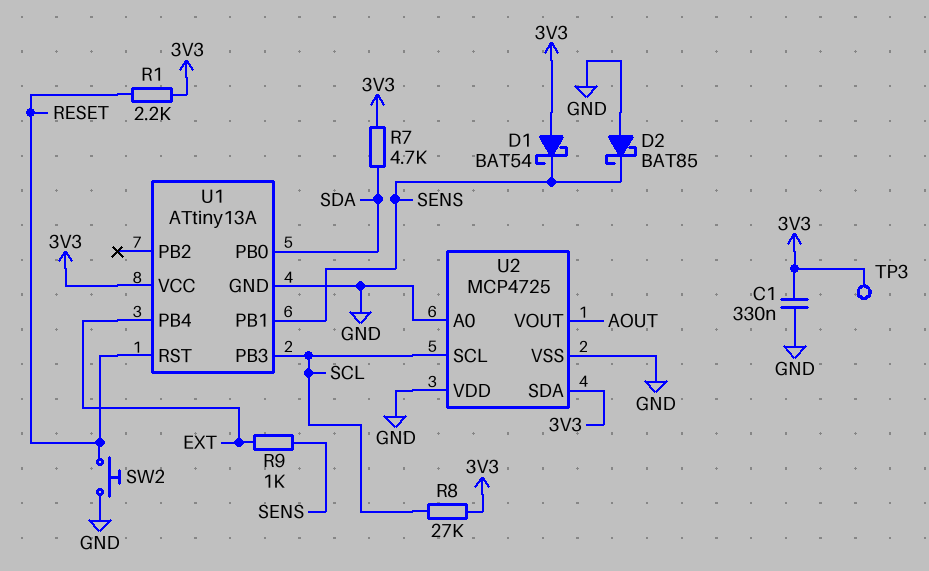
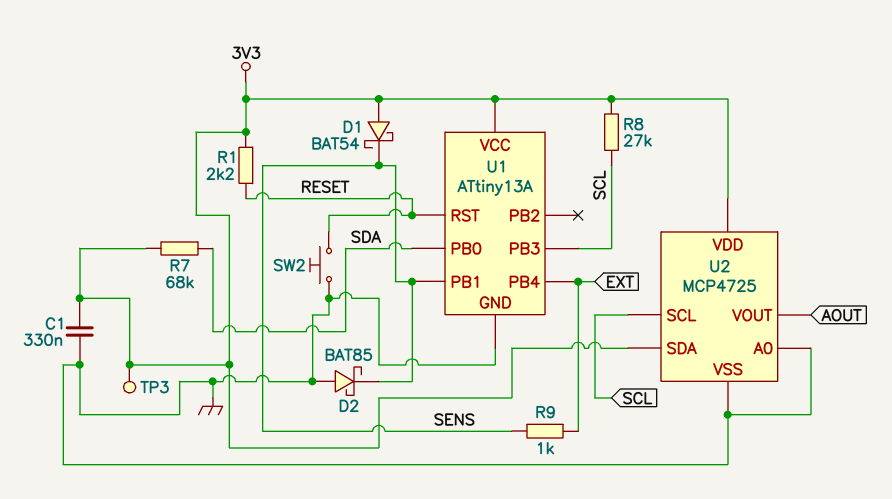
R7: 4.7k (3V3, SDA) -> 68k (3V3, SDA)
U2 pin VDD: GND -> 3V3

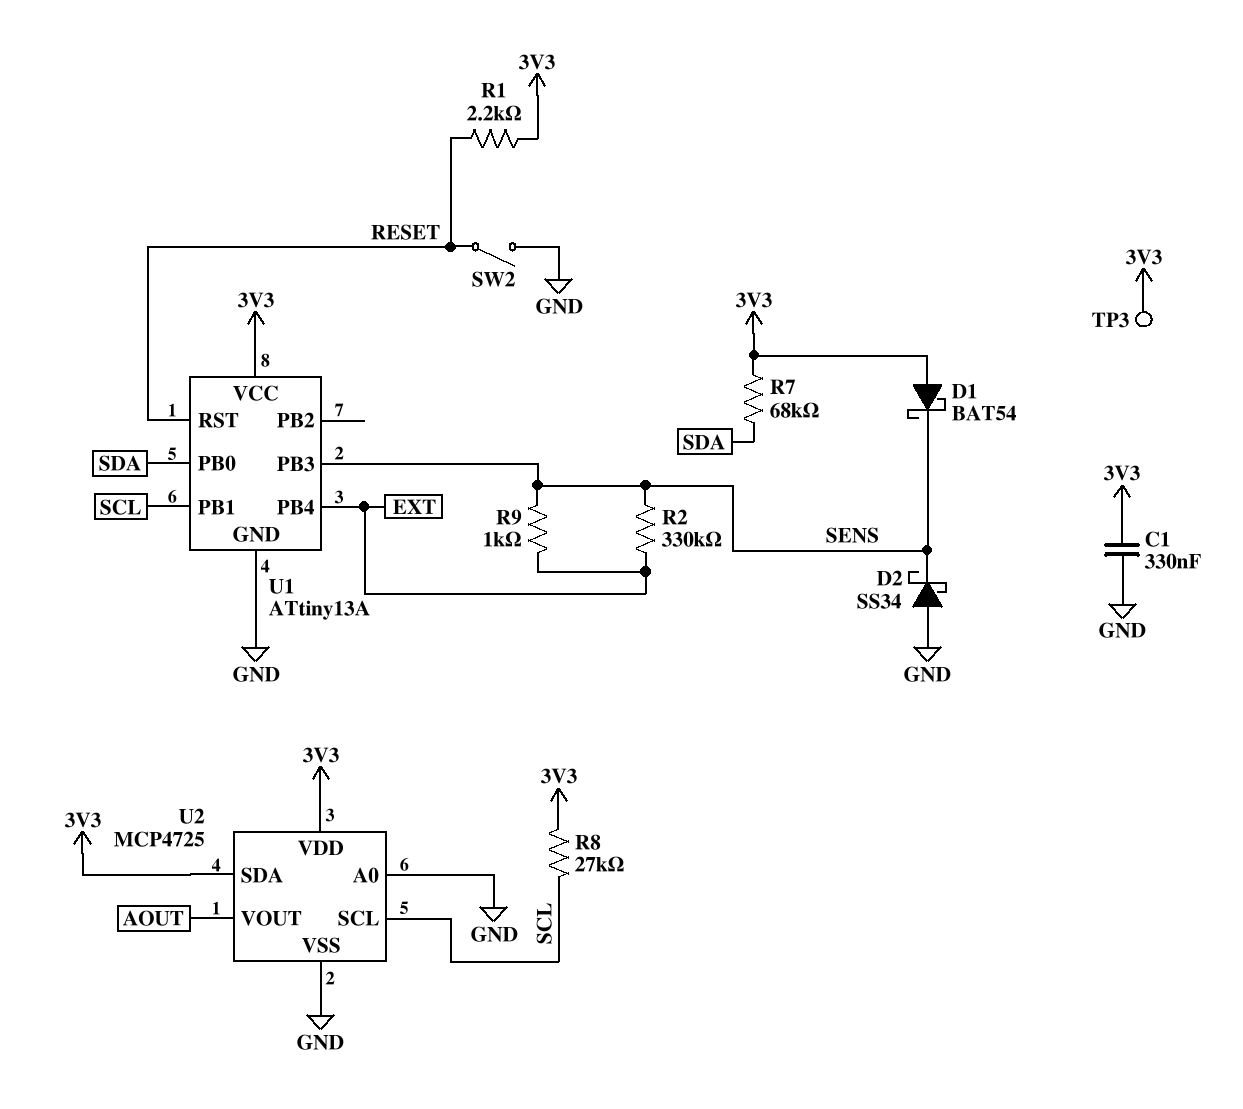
D2: schottky BAT85 (A GND, K SENS) -> schottky SS34 (A GND, K SENS)
R2: none -> 330k (EXT, SENS)
SW2: button (GND, RESET) -> switch (GND, RESET)
U1 pin PB1: SENS -> SCL
U1 pin PB3: SCL -> SENS

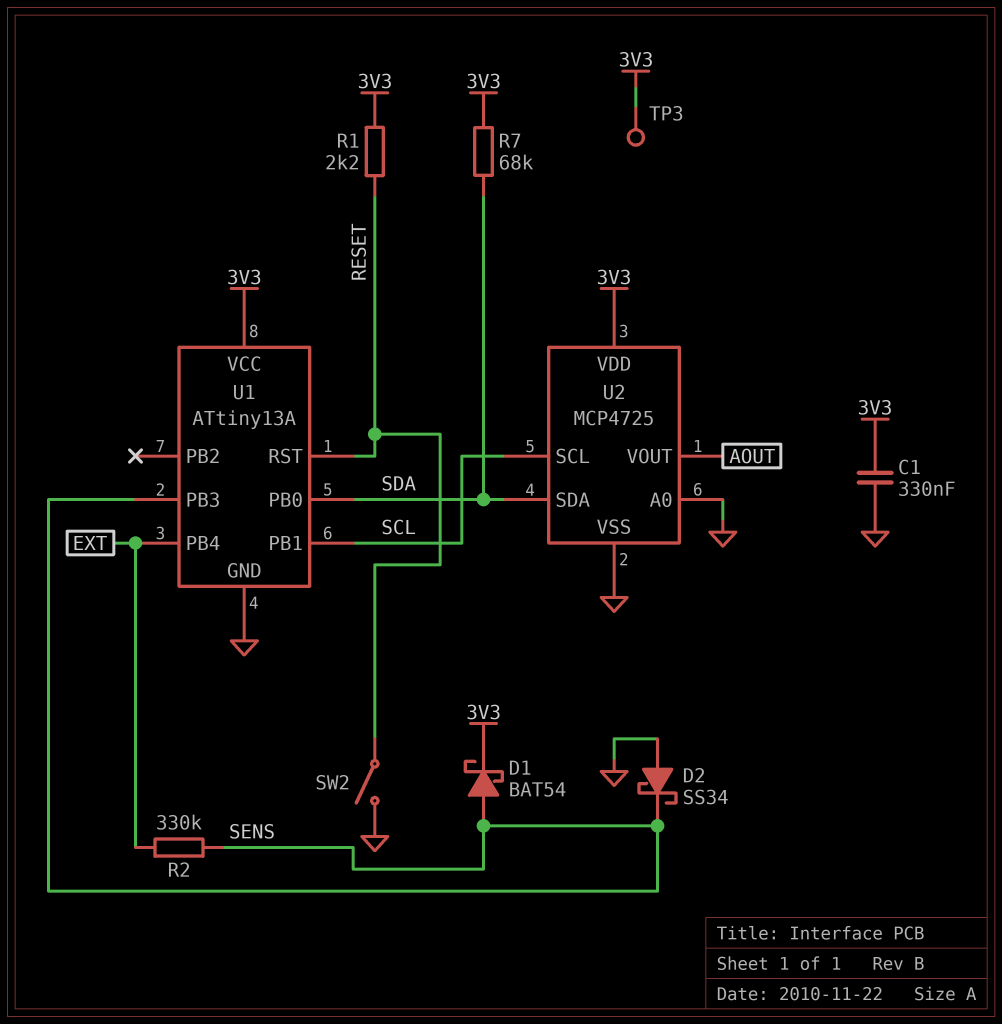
D1: schottky BAT54 (A 3V3, K SENS) -> schottky BAT54 (A SENS, K 3V3)
R8: 27k (3V3, SCL) -> none
R9: 1k (EXT, SENS) -> none
U2 pin SDA: 3V3 -> SDA

